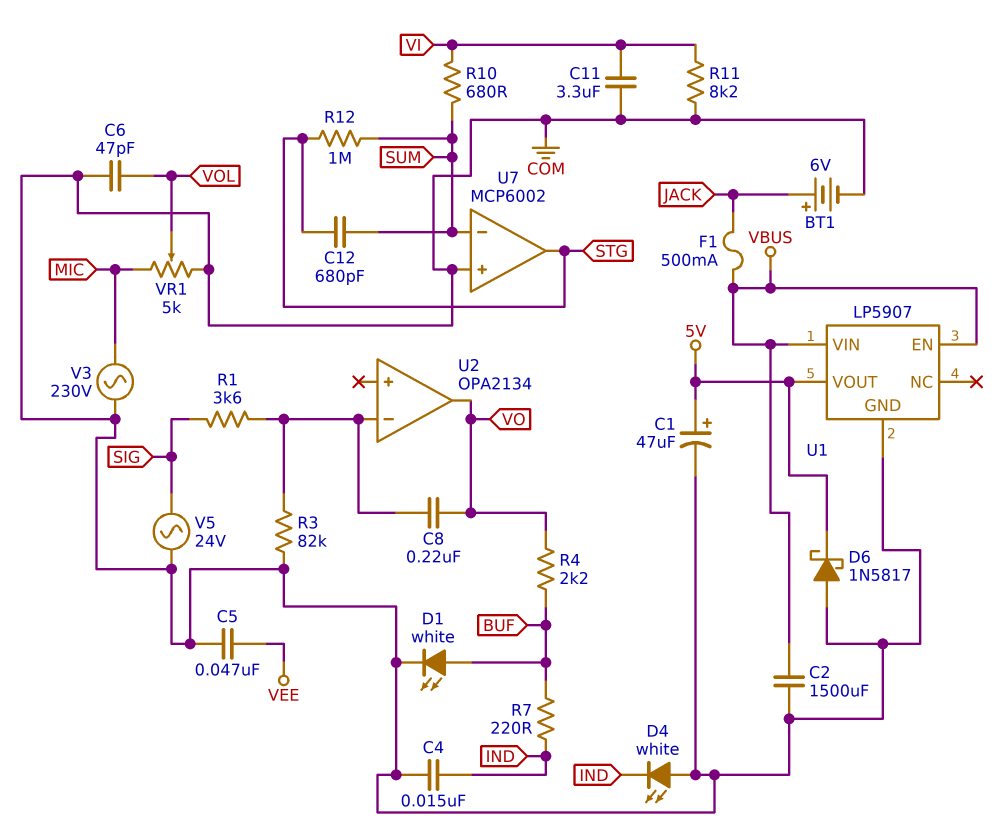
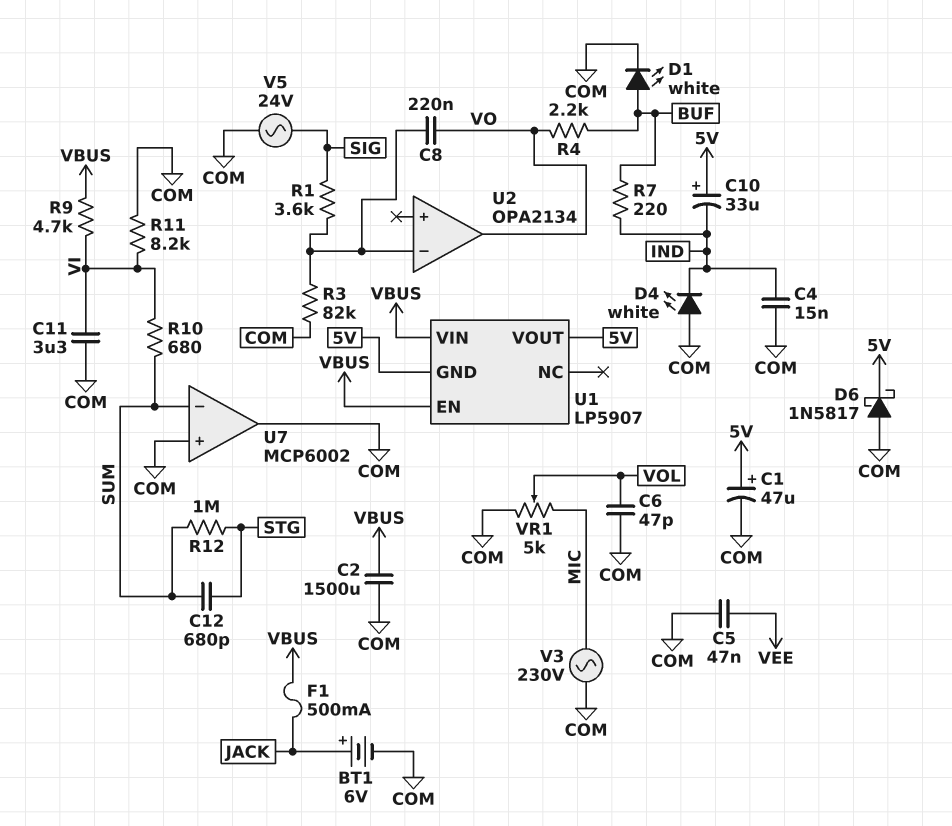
C10: none -> 33uF (plus 5V, minus IND)
R9: none -> 4.7k (VBUS, VI)
U1 pin GND: COM -> 5V
U7 pin out: STG -> COM

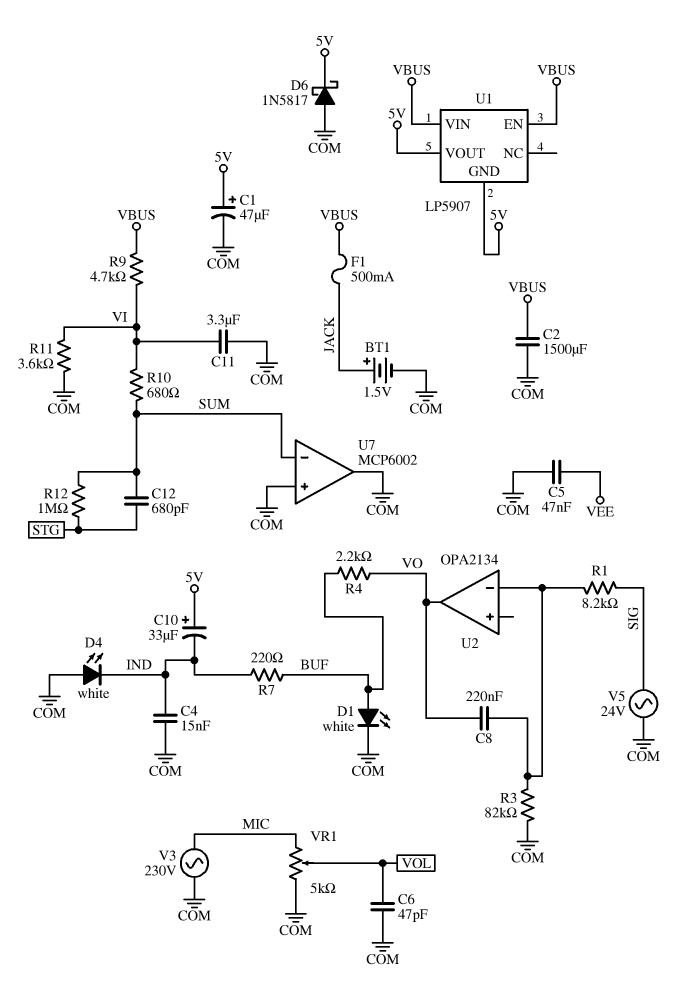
BT1: 6V (plus JACK, minus COM) -> 1.5V (plus JACK, minus COM)
R1: 3.6k (SIG, U2/in-) -> 8.2k (SIG, U2/in-)
R11: 8.2k (COM, VI) -> 3.6k (COM, VI)

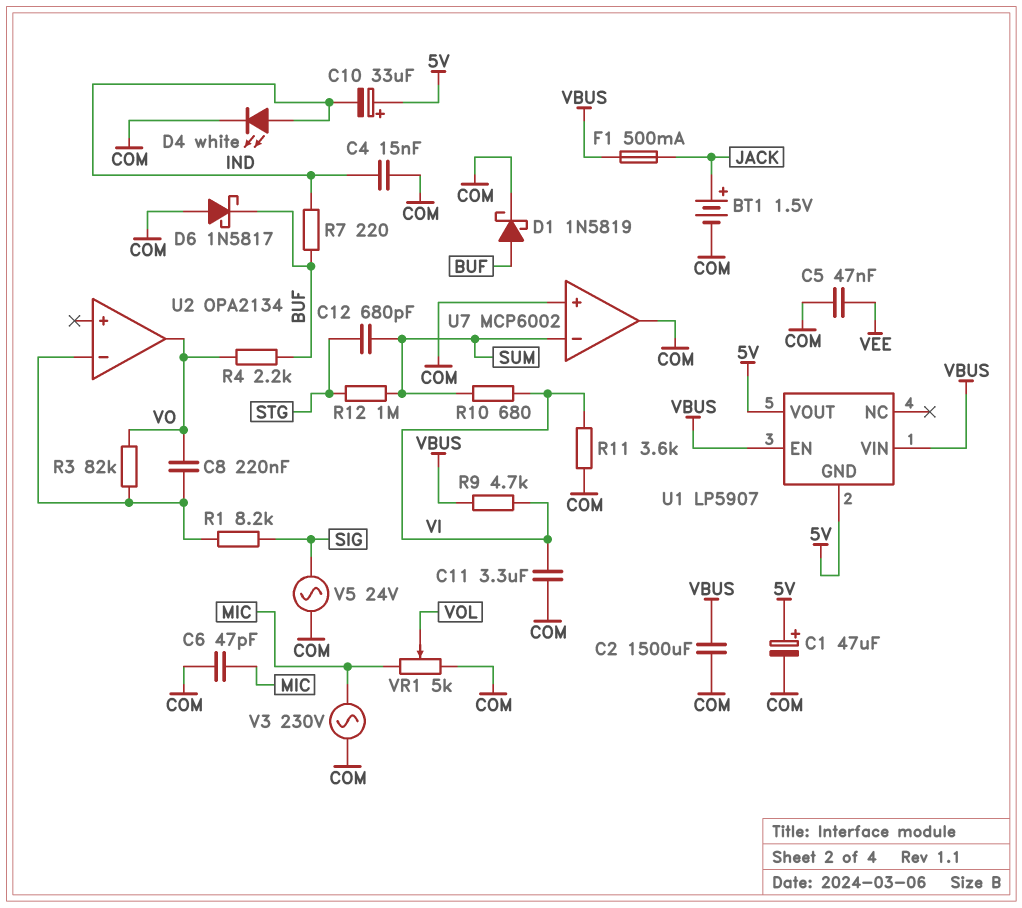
C6: 47pF (COM, VOL) -> 47pF (COM, MIC)
D1: LED white (A BUF, K COM) -> schottky 1N5819 (A BUF, K COM)
D4: LED white (A COM, K IND) -> LED white (A IND, K COM)
D6: schottky 1N5817 (A COM, K 5V) -> schottky 1N5817 (A COM, K BUF)
R3: 82k (COM, U2/in-) -> 82k (U2/in-, VO)

